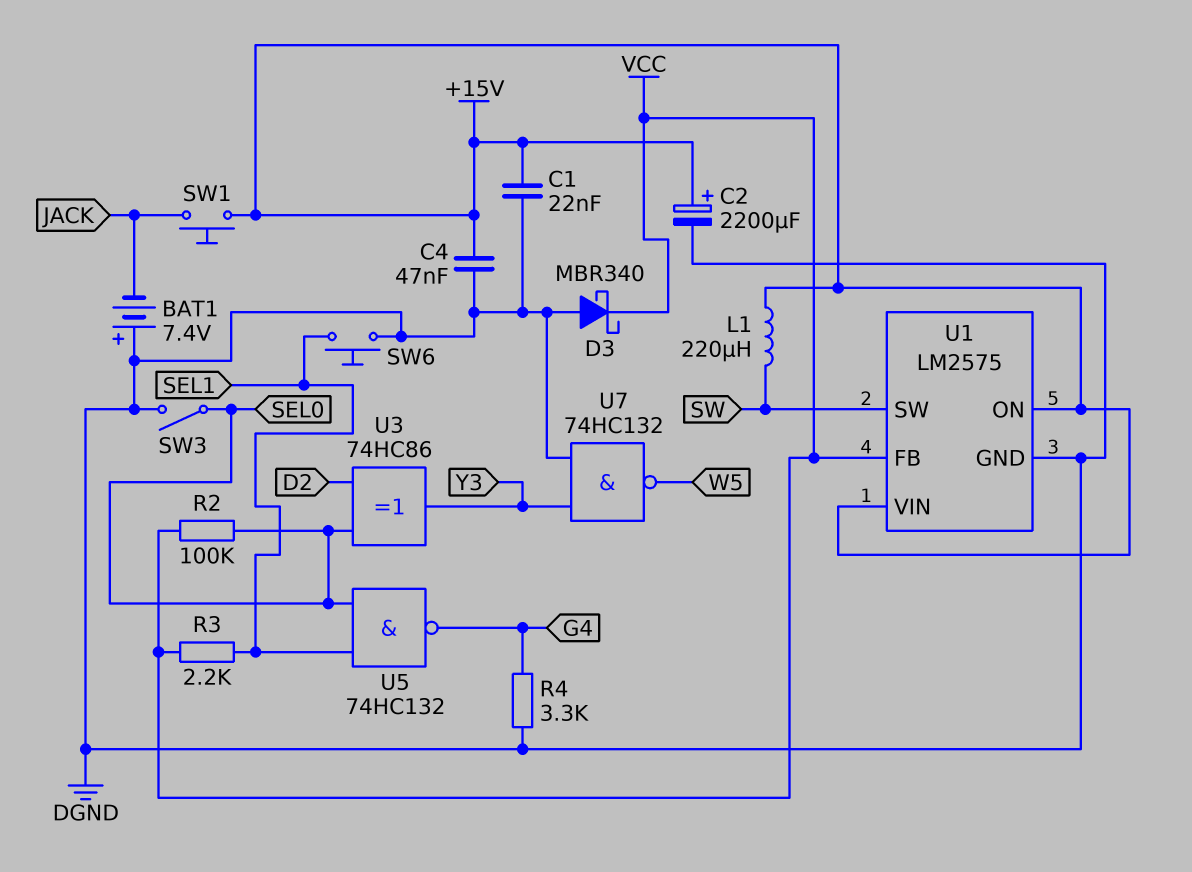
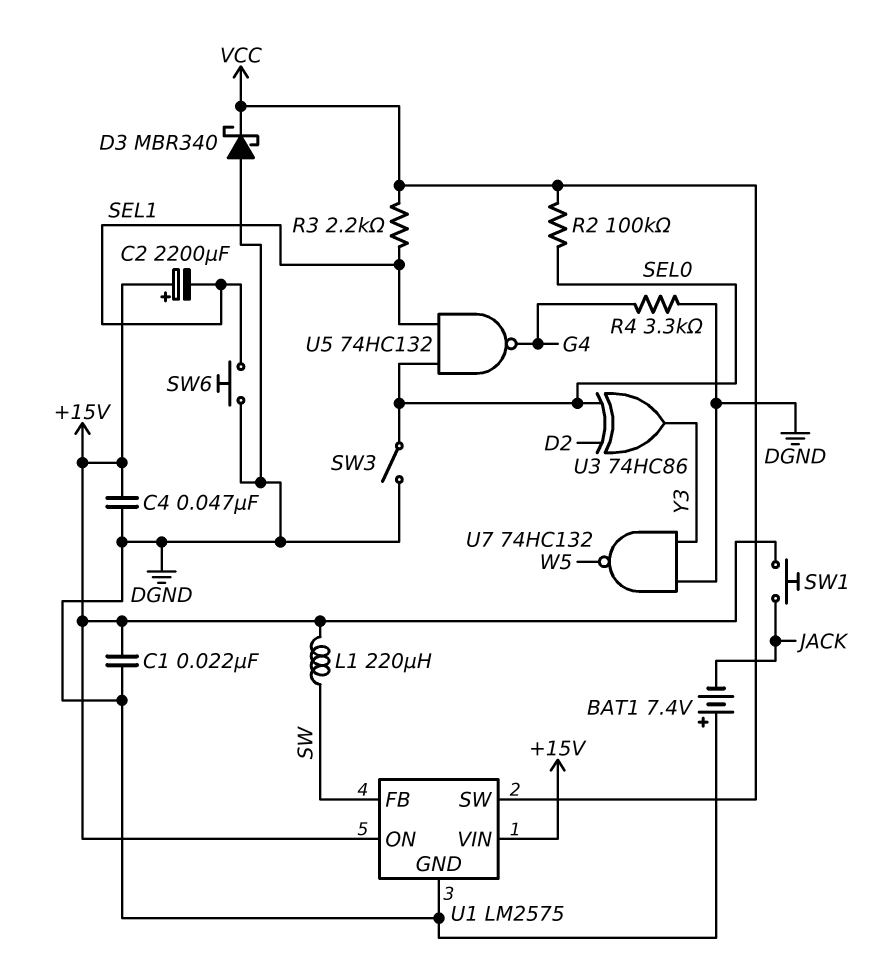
C2: 2200uF (plus +15V, minus DGND) -> 2200uF (plus +15V, minus SEL1)
U1 pin FB: VCC -> SW
U1 pin SW: SW -> VCC

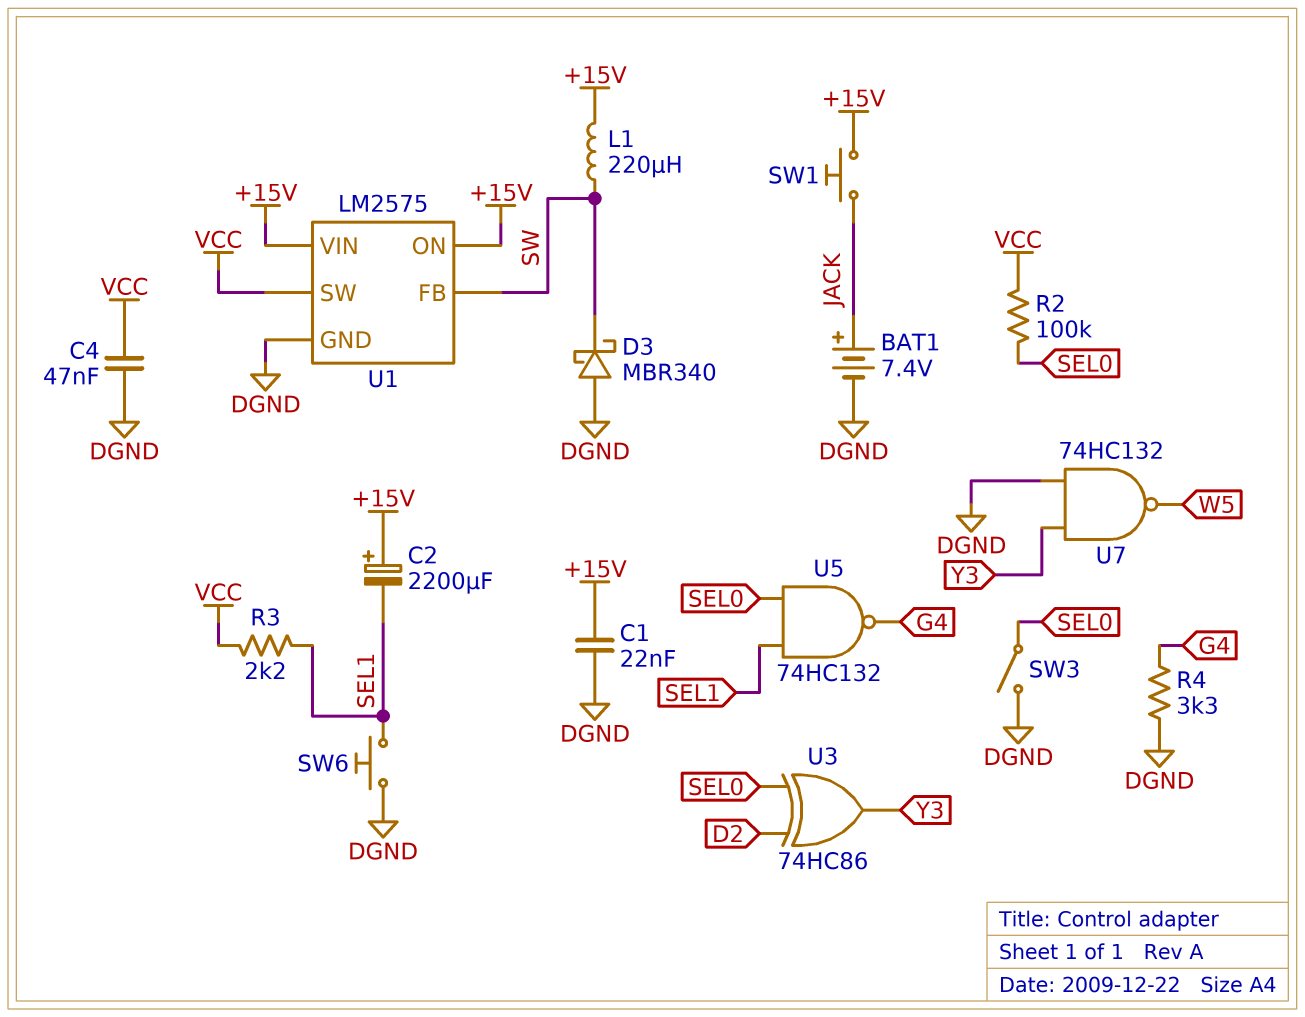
BAT1: 7.4V (plus DGND, minus JACK) -> 7.4V (plus JACK, minus DGND)
C4: 47nF (+15V, DGND) -> 47nF (DGND, VCC)
D3: schottky MBR340 (A DGND, K VCC) -> schottky MBR340 (A DGND, K SW)

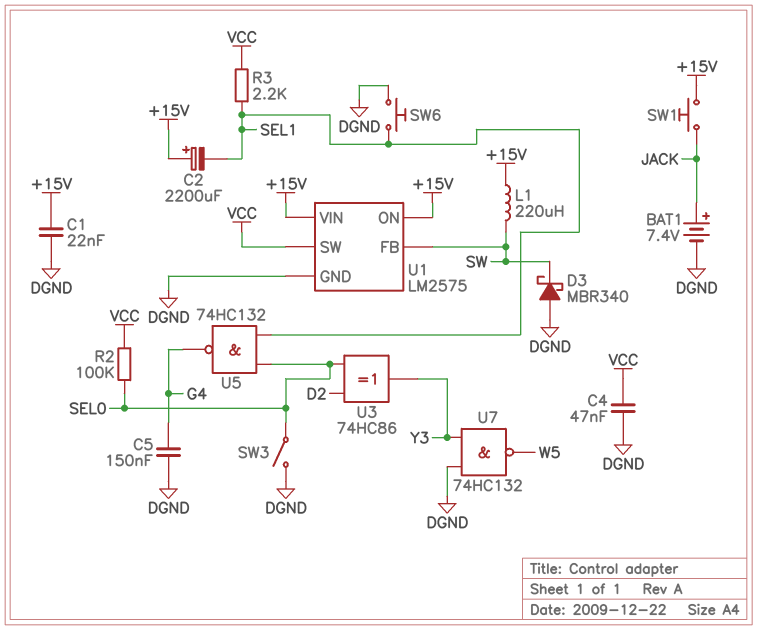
C5: none -> 150nF (DGND, G4)
R4: 3.3k (DGND, G4) -> none

